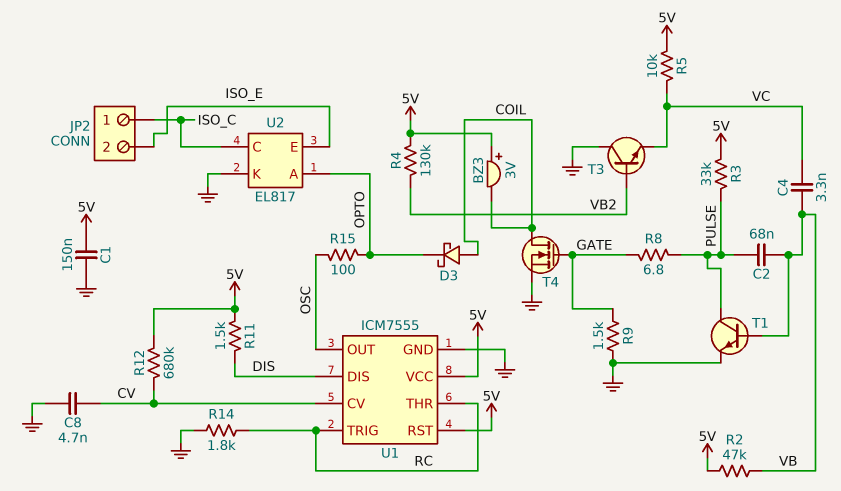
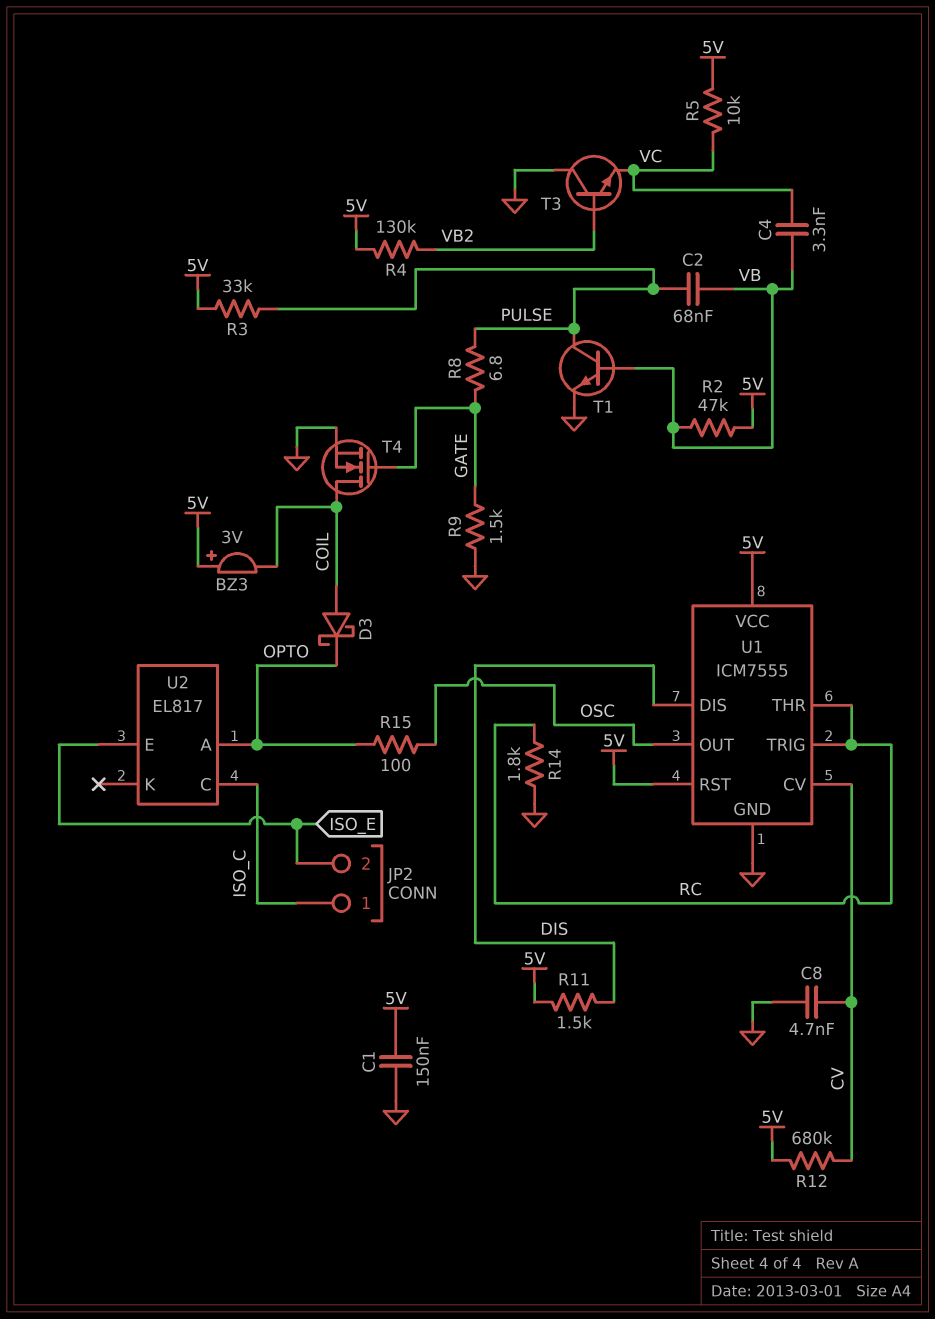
U2 pin K: GND -> none

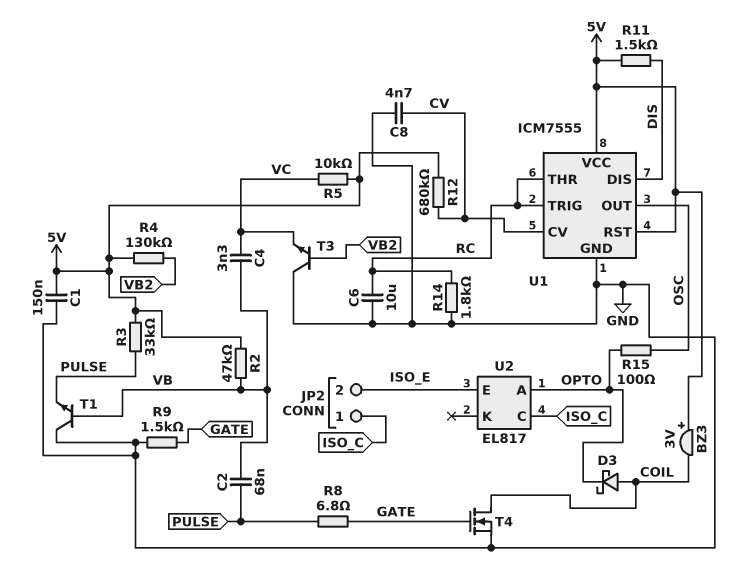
C6: none -> 10uF (GND, RC)
T1: NPN (B VB, C PULSE, E GND) -> NPN (B VB, C GND, E PULSE)

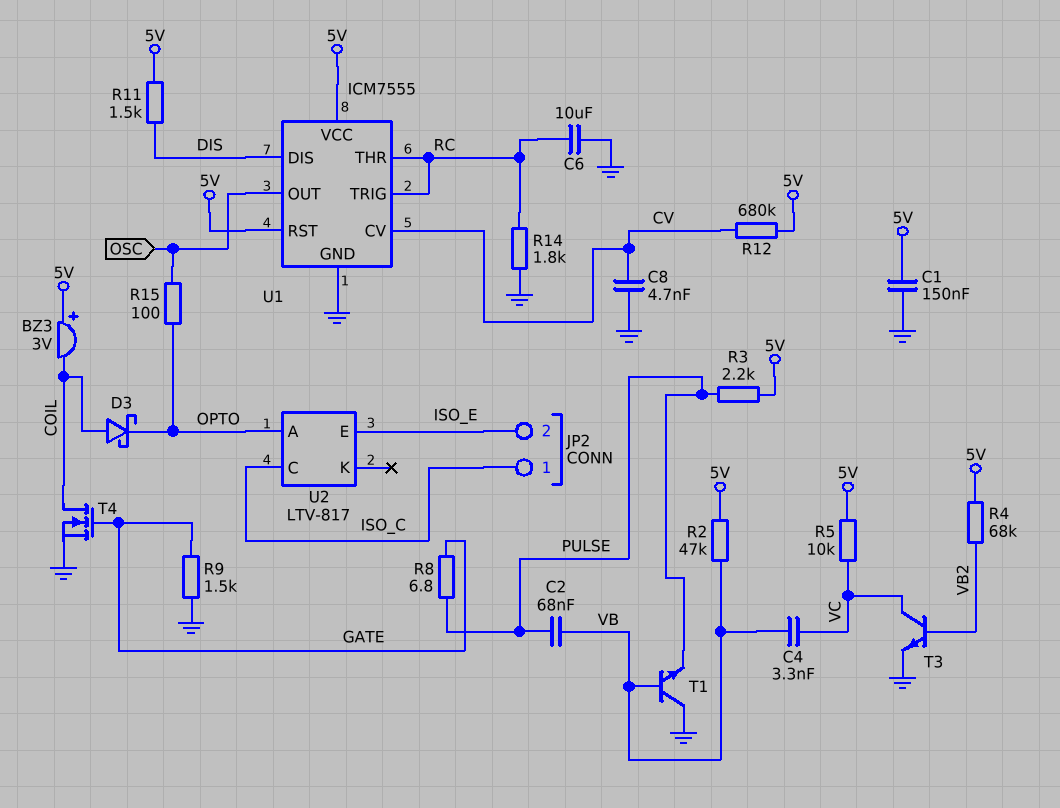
R3: 33k (5V, PULSE) -> 2.2k (5V, PULSE)
R4: 130k (5V, VB2) -> 68k (5V, VB2)
T3: NPN (B VB2, C GND, E VC) -> NPN (B VB2, C VC, E GND)
U2: EL817 -> LTV-817

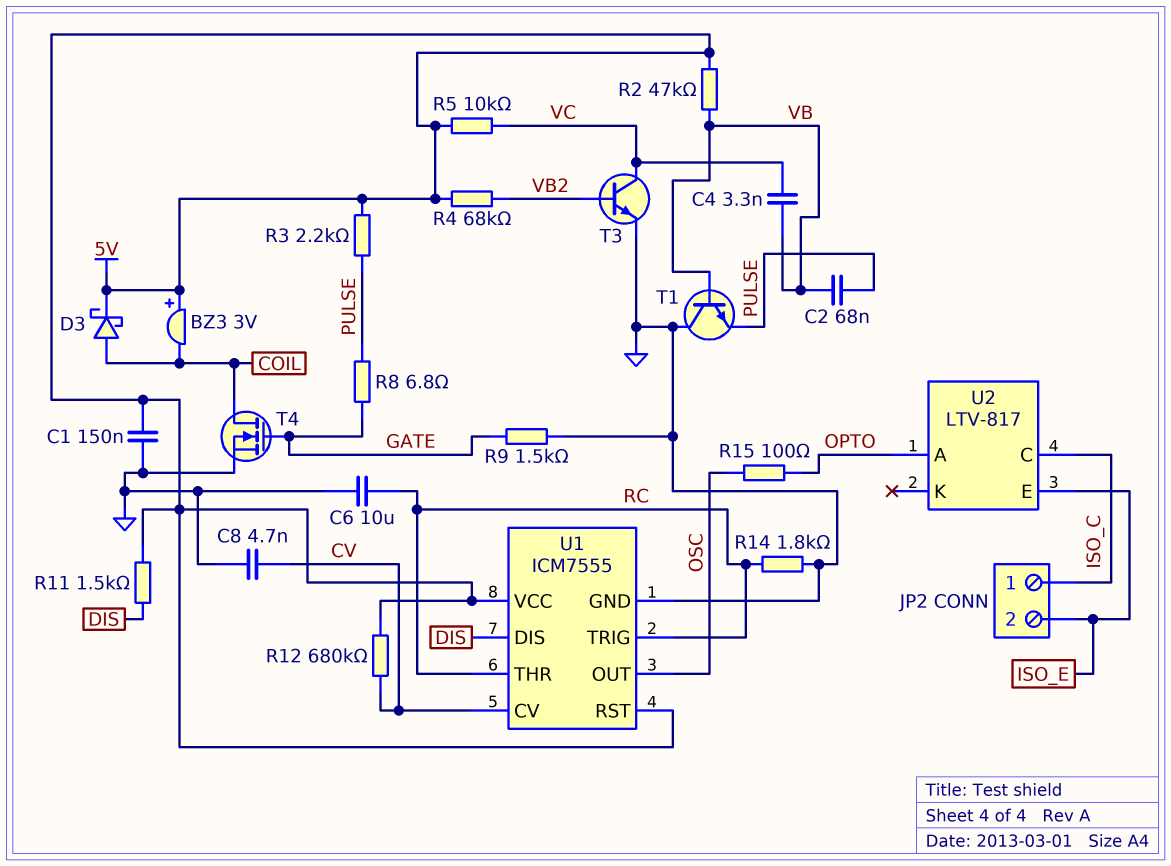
D3: schottky (A COIL, K OPTO) -> schottky (A COIL, K 5V)

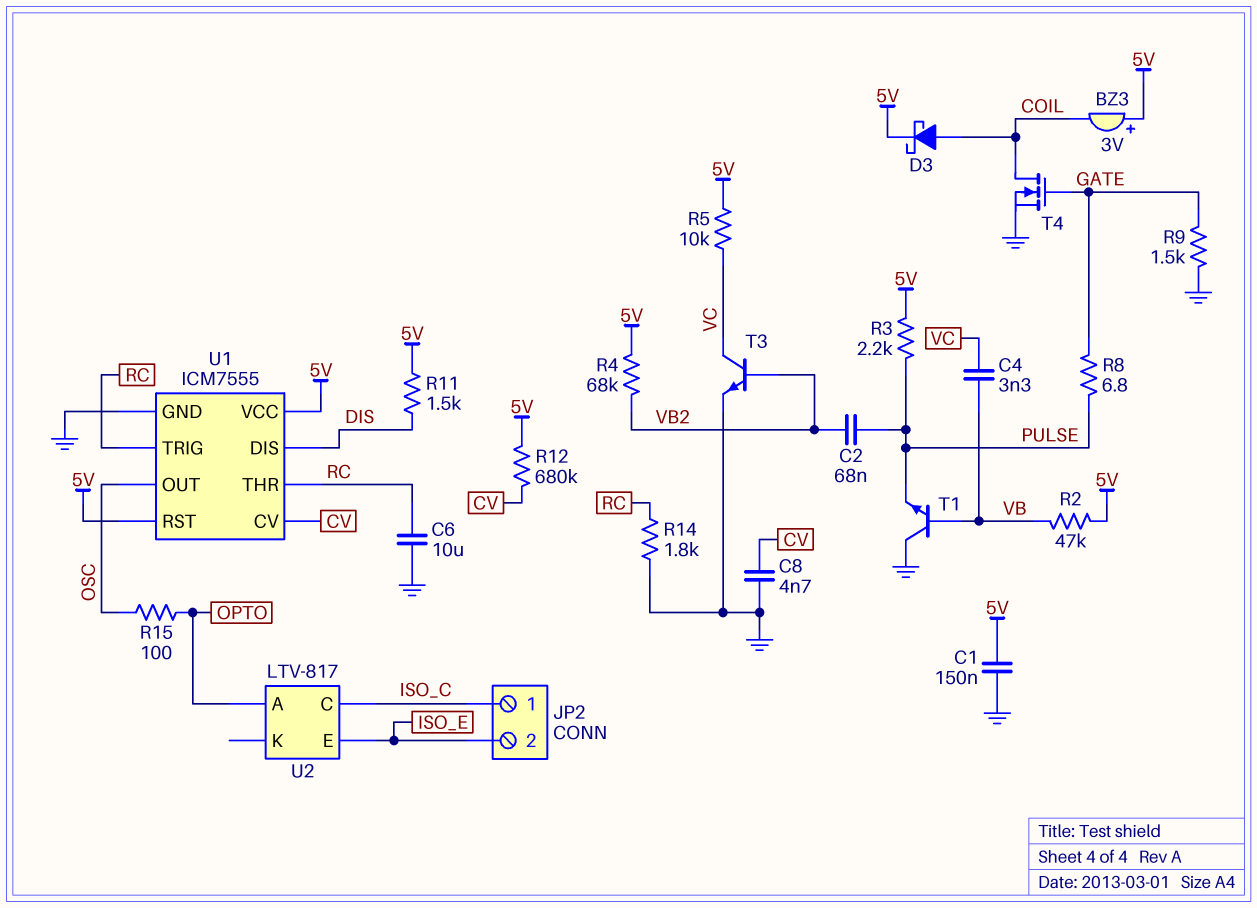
C2: 68nF (PULSE, VB) -> 68nF (PULSE, VB2)

